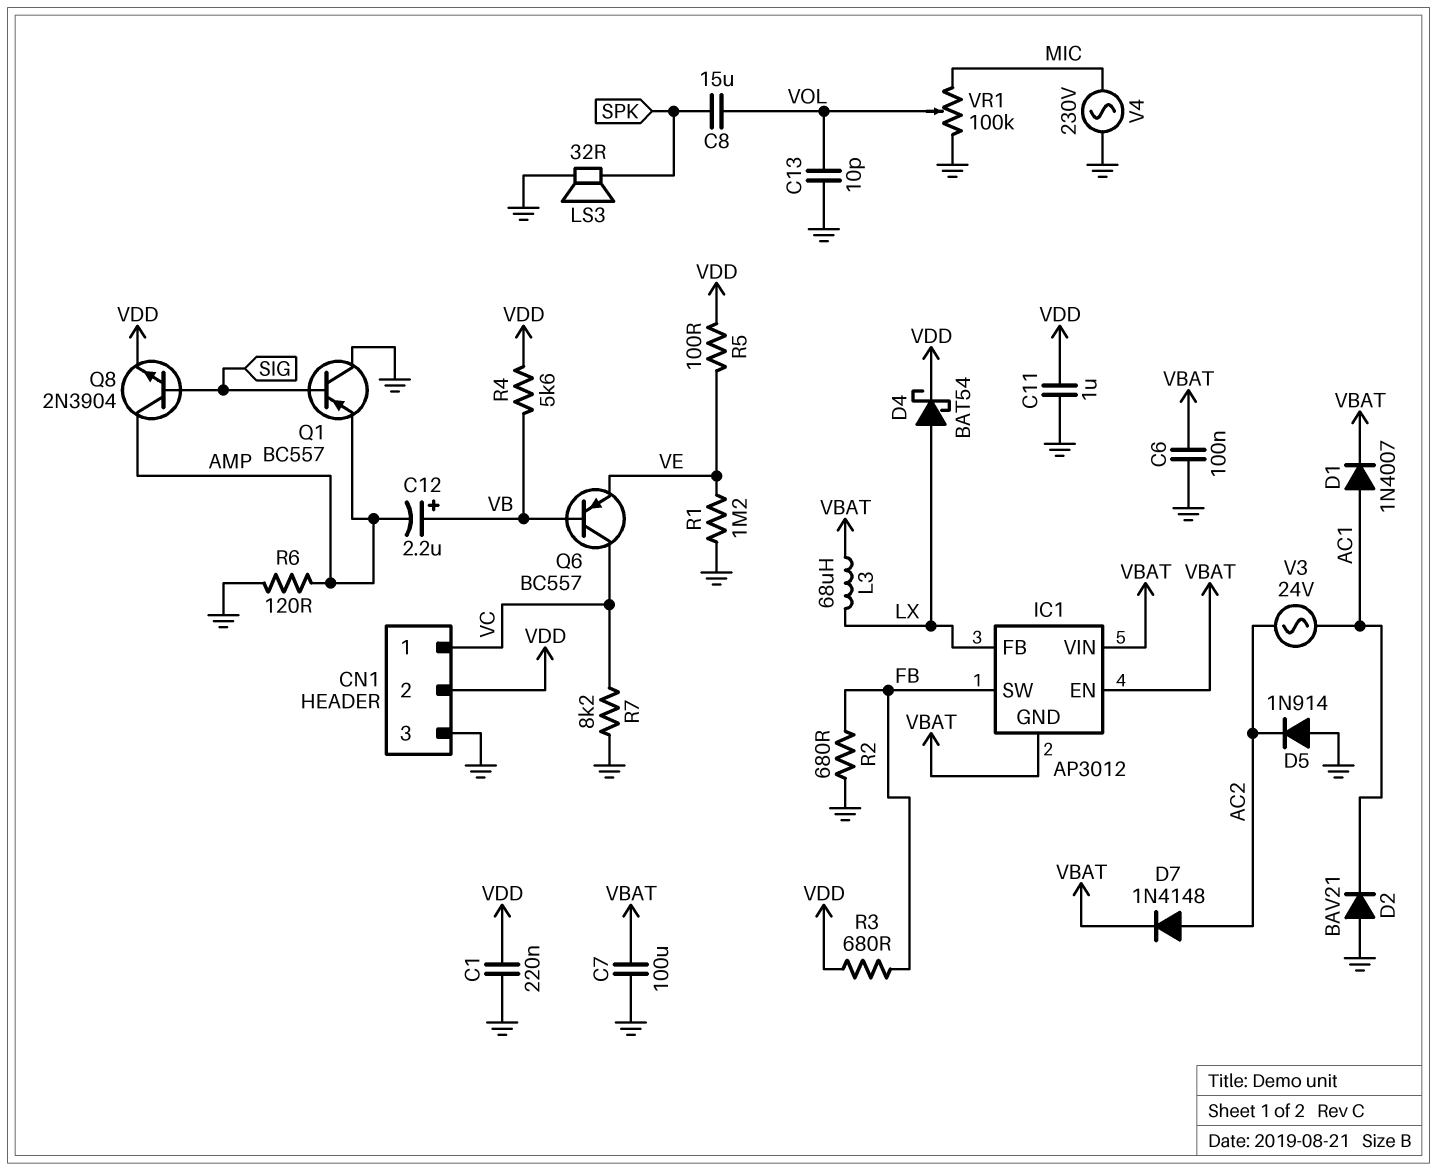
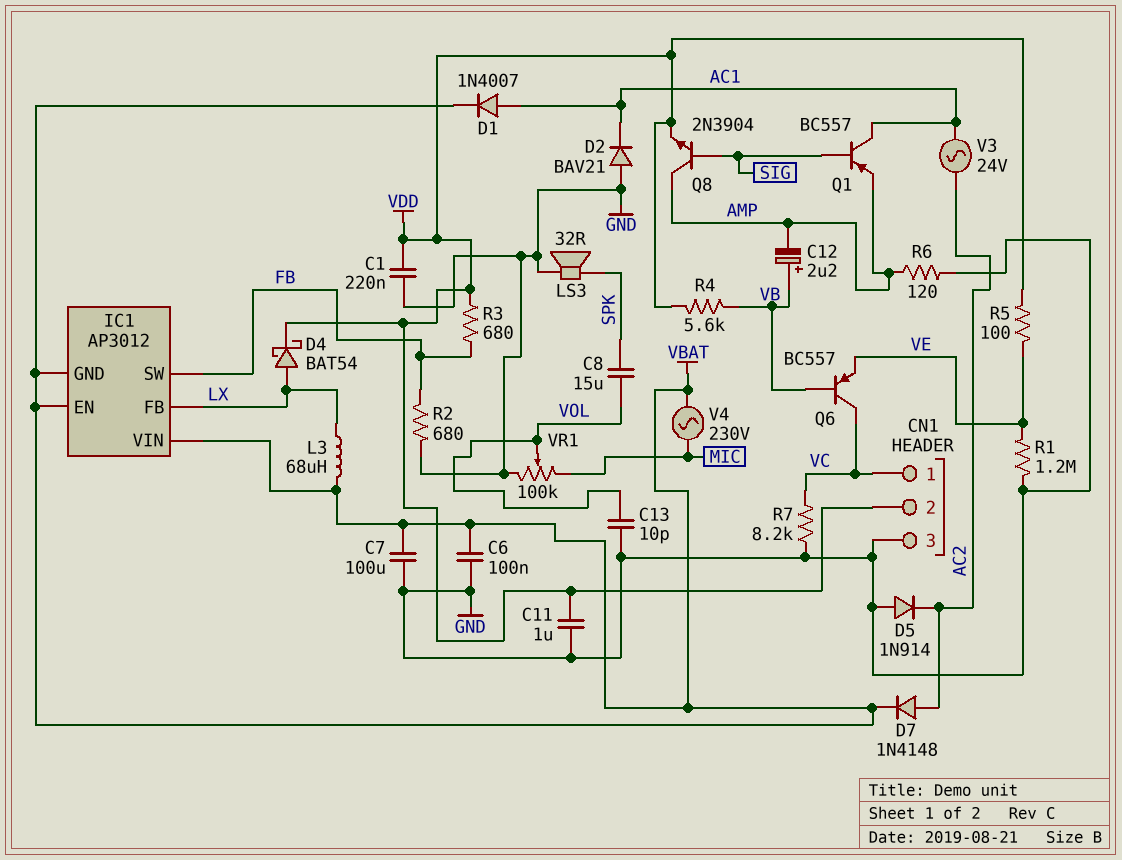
Q1: PNP BC557 (B SIG, C GND, E AMP) -> PNP BC557 (B SIG, C AC1, E AMP)
V4: AC 230V (GND, MIC) -> AC 230V (MIC, VBAT)

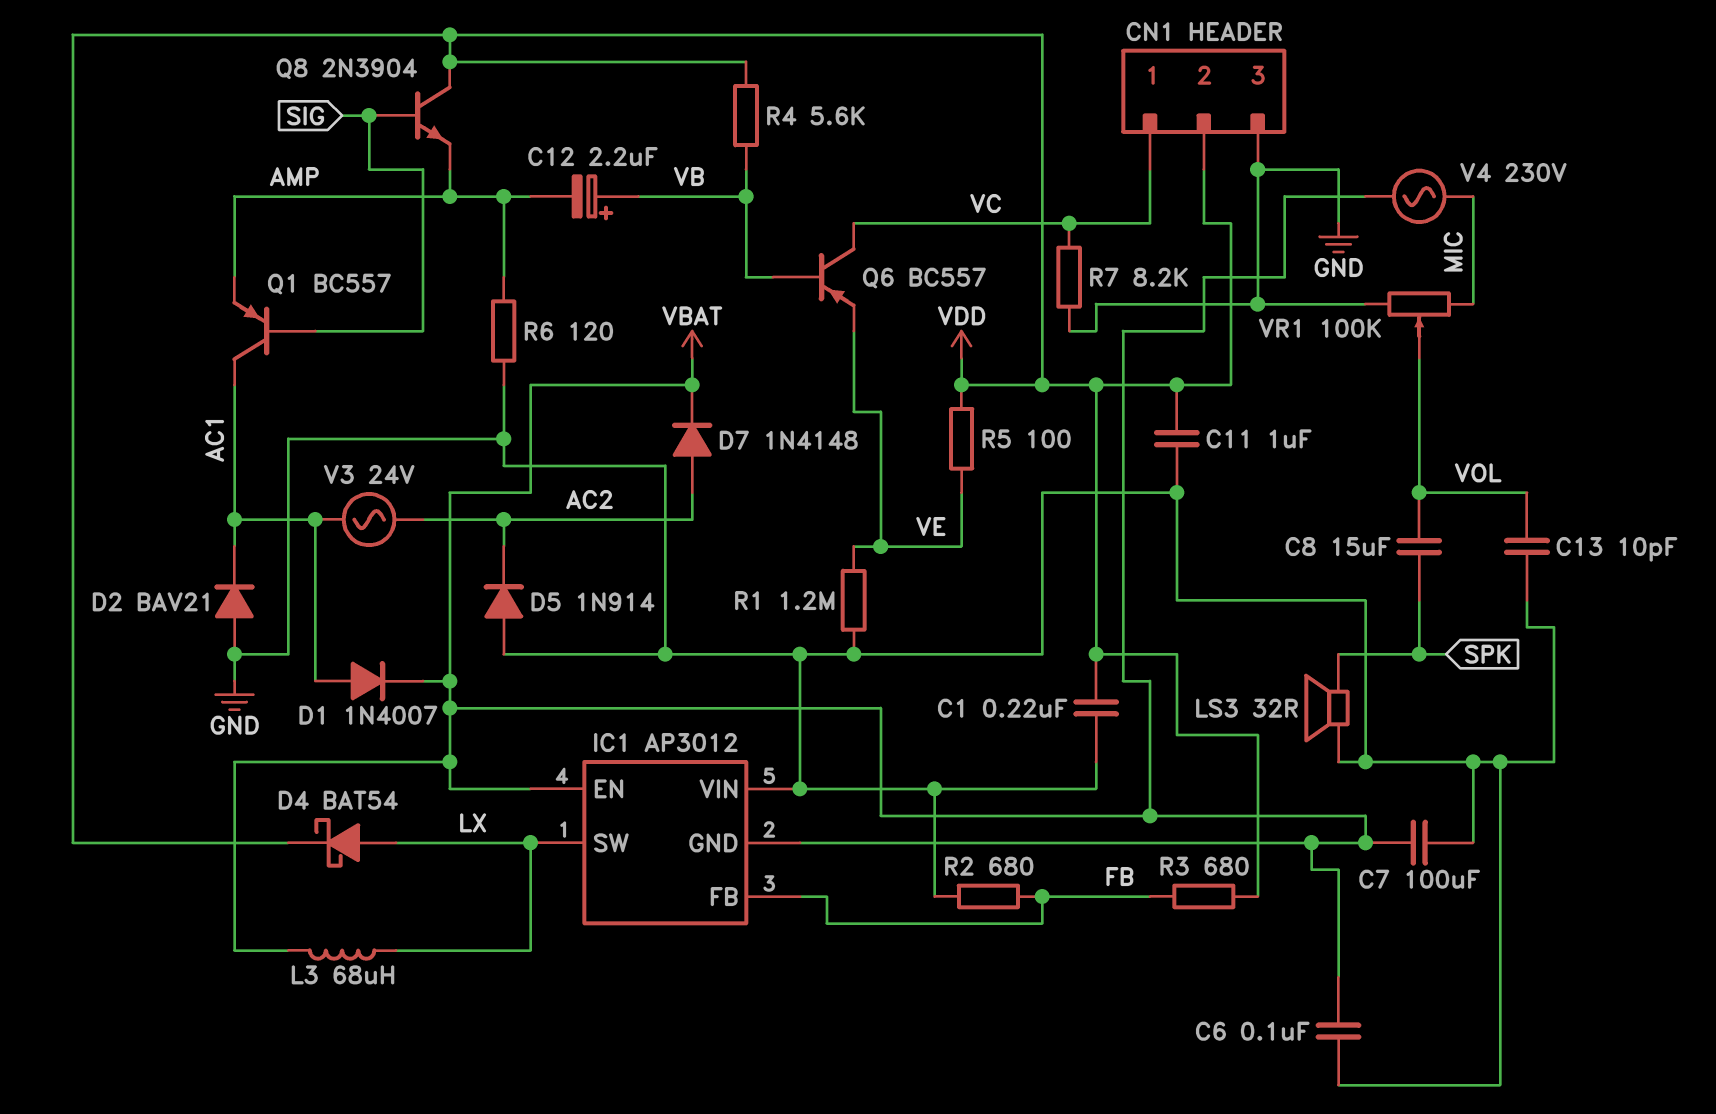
IC1 pin FB: LX -> FB
IC1 pin SW: FB -> LX
IC1 pin VIN: VBAT -> GND
Q8: NPN 2N3904 (B SIG, C AMP, E VDD) -> NPN 2N3904 (B SIG, C VDD, E AMP)

